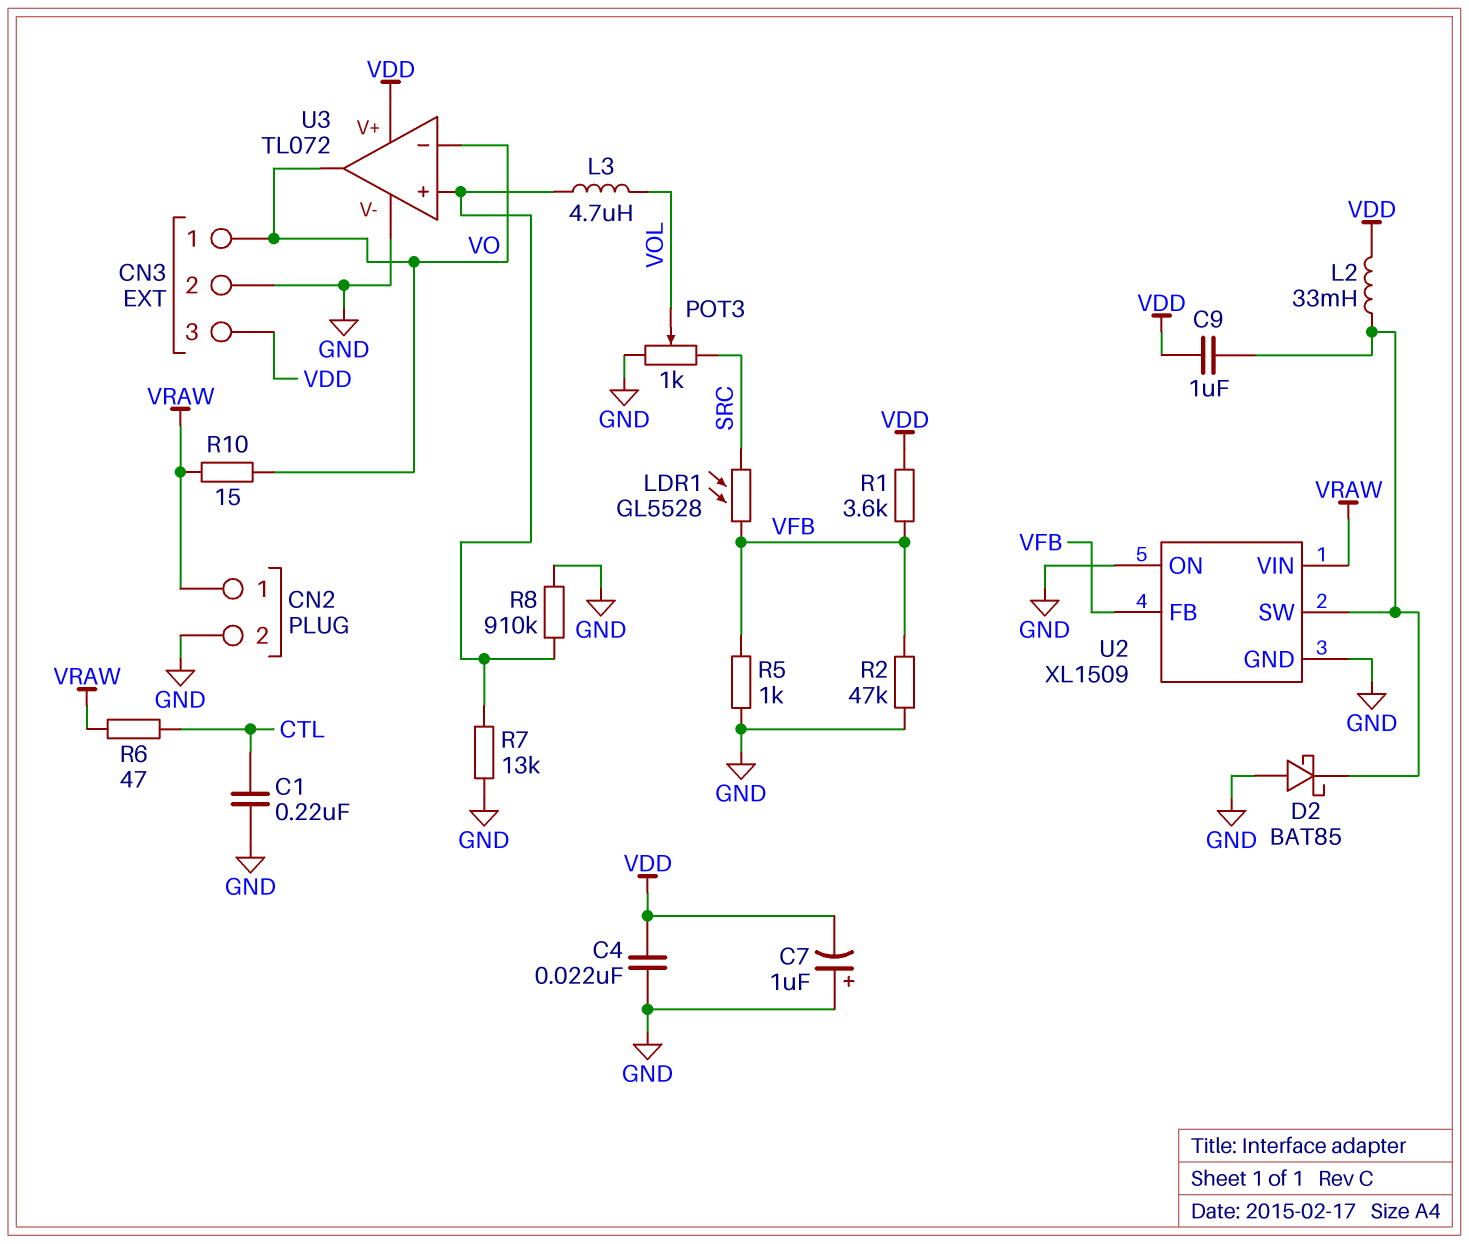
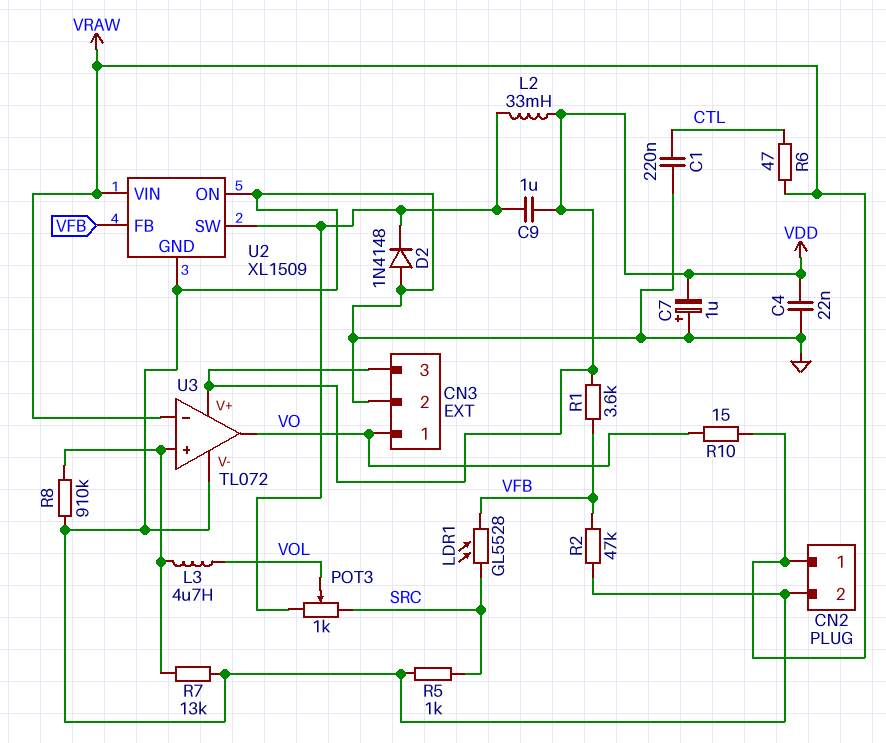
D2: schottky BAT85 (A GND, K U2/SW) -> diode 1N4148 (A GND, K U2/SW)
POT3: 1k (GND, SRC, wiper VOL) -> 1k (SRC, U2/SW, wiper VOL)
R5: 1k (GND, VFB) -> 1k (GND, SRC)
U3 pin in-: VO -> VRAW

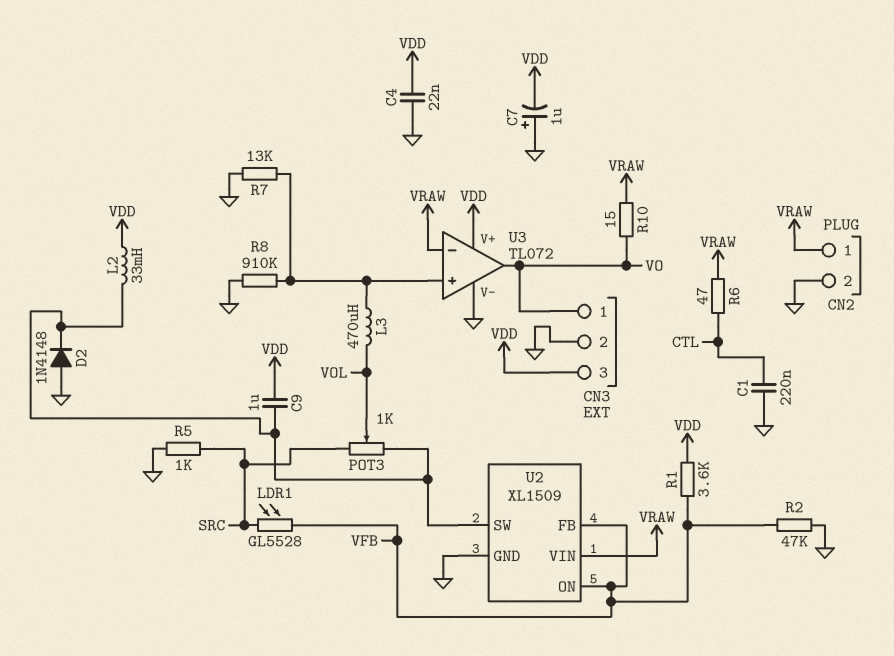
L3: 4.7uH (U3/in+, VOL) -> 470uH (U3/in+, VOL)
U2 pin ON: GND -> VFB

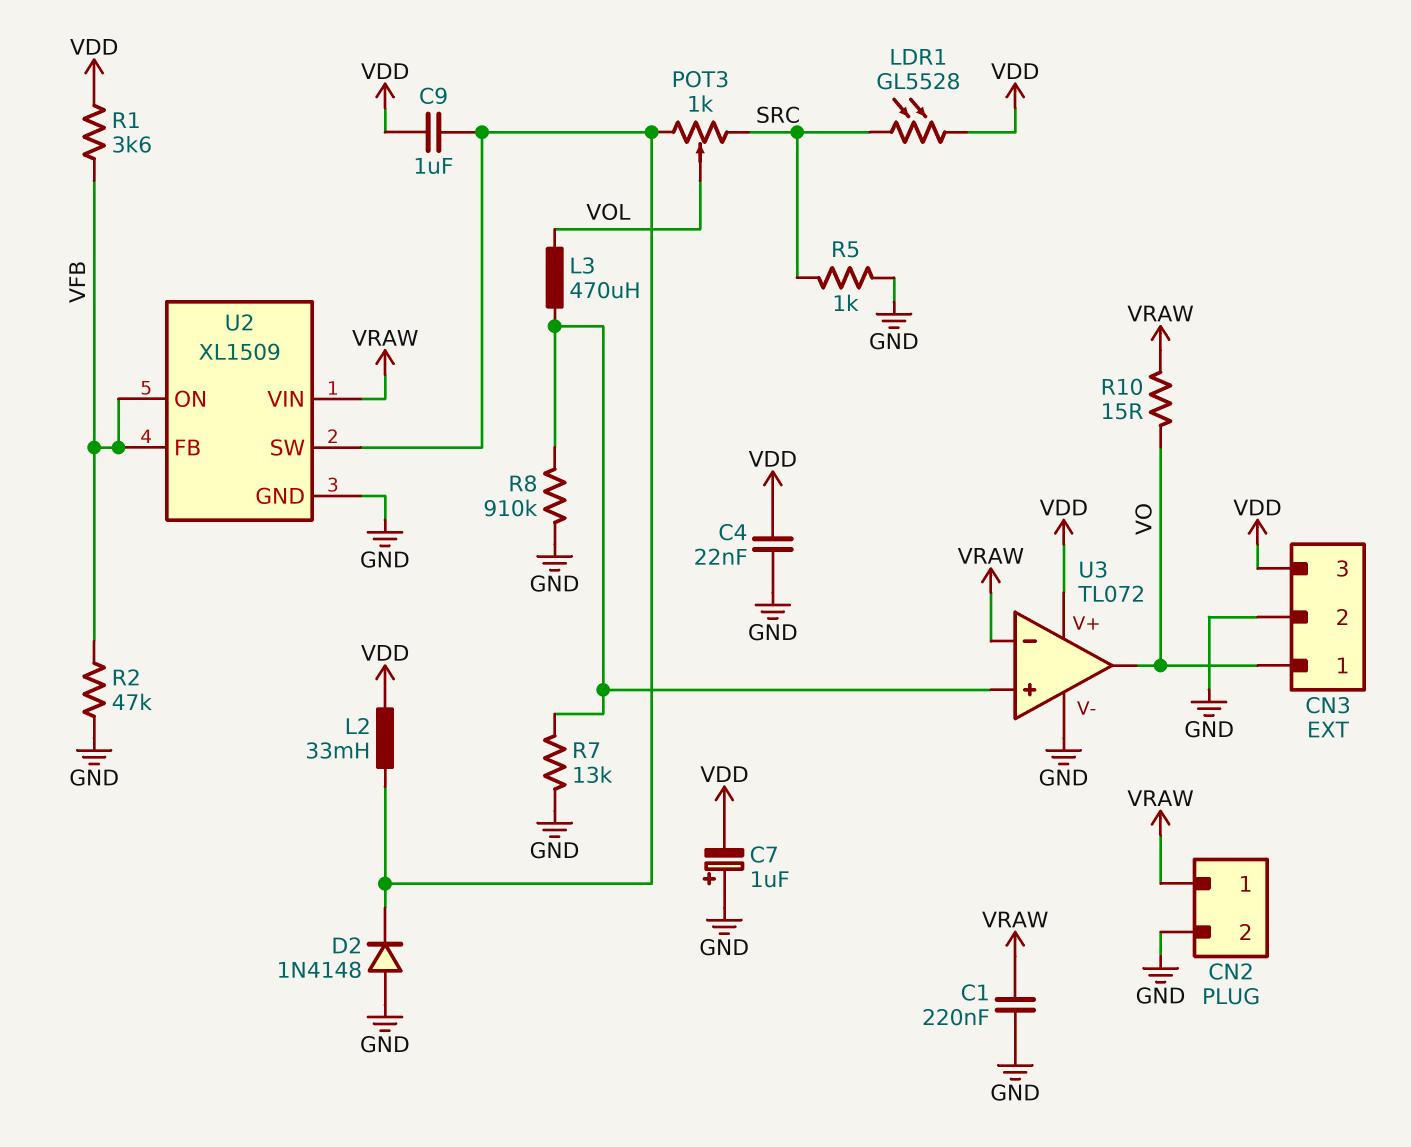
C1: 220nF (CTL, GND) -> 220nF (GND, VRAW)
LDR1: GL5528 (SRC, VFB) -> GL5528 (SRC, VDD)
R6: 47 (CTL, VRAW) -> none

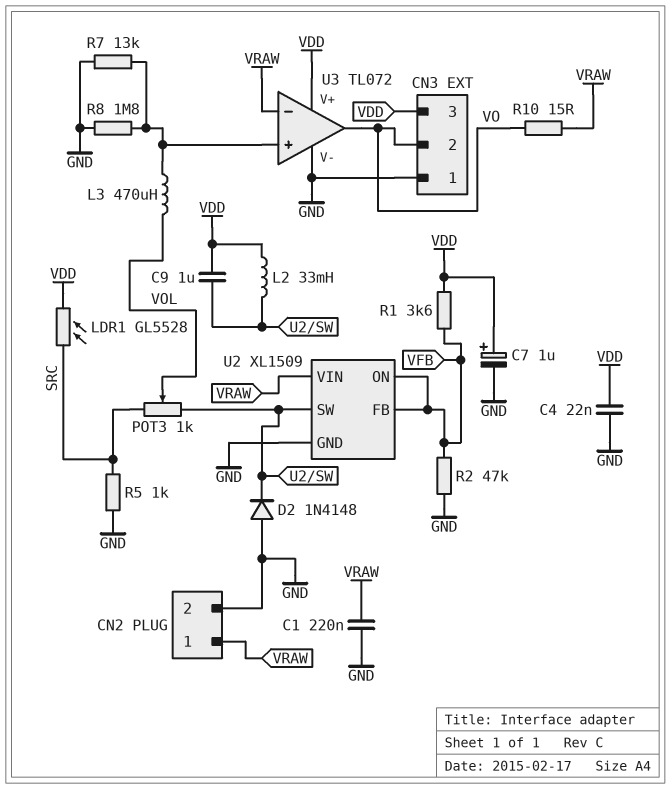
C7: 1uF (plus GND, minus VDD) -> 1uF (plus VDD, minus GND)
CN3 pin 1: VO -> GND
CN3 pin 2: GND -> VO
R8: 910k (GND, U3/in+) -> 1.8M (GND, U3/in+)

